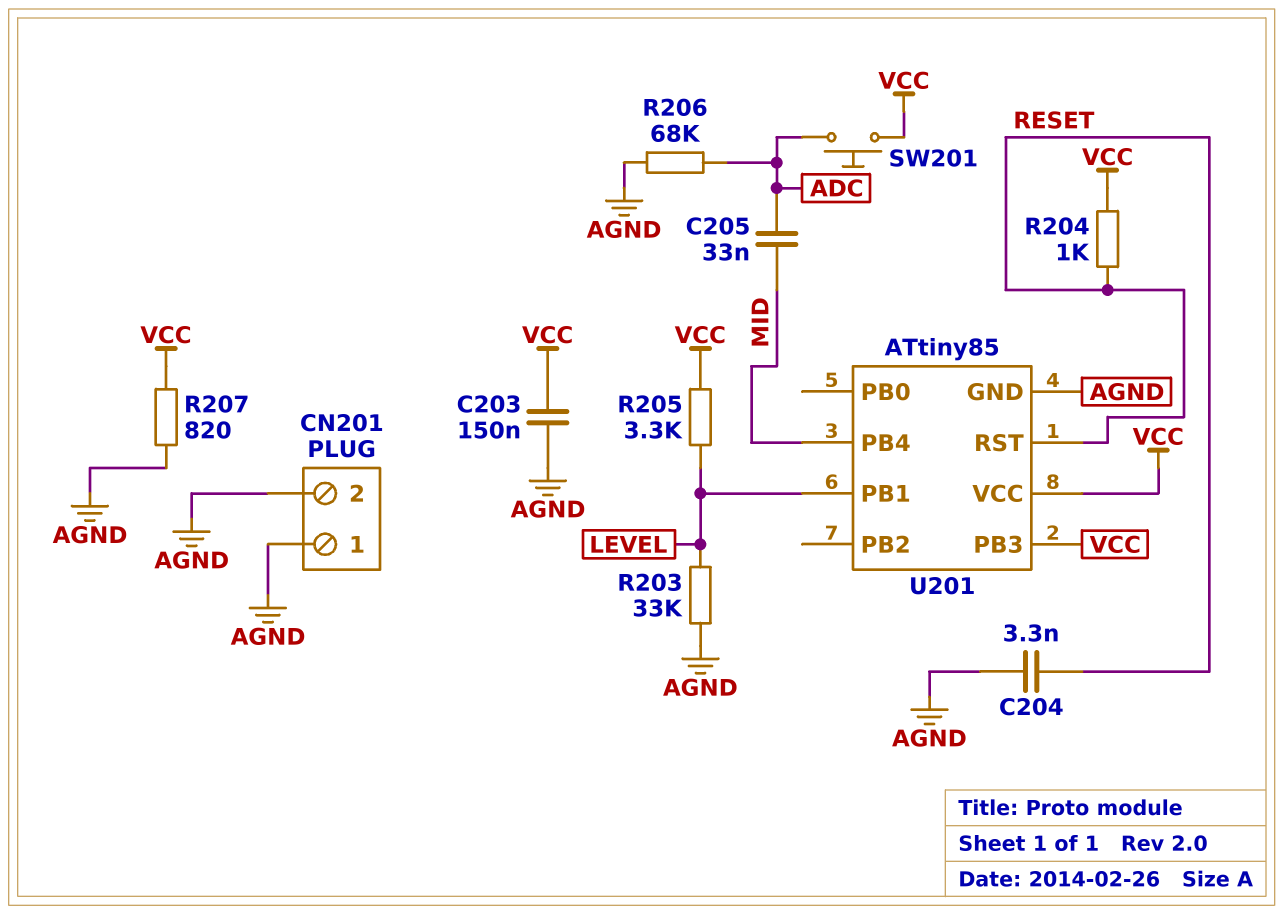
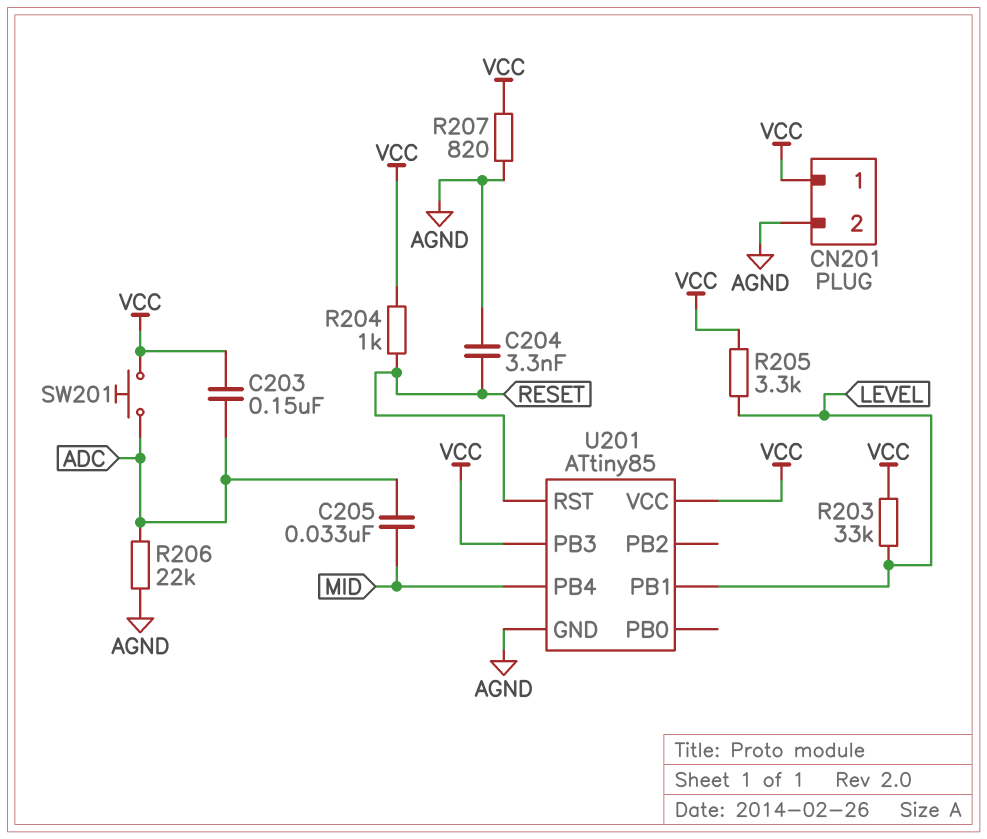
C203: 150nF (AGND, VCC) -> 150nF (ADC, VCC)
CN201 pin 1: AGND -> VCC
R203: 33k (AGND, LEVEL) -> 33k (LEVEL, VCC)
R206: 68k (ADC, AGND) -> 22k (ADC, AGND)

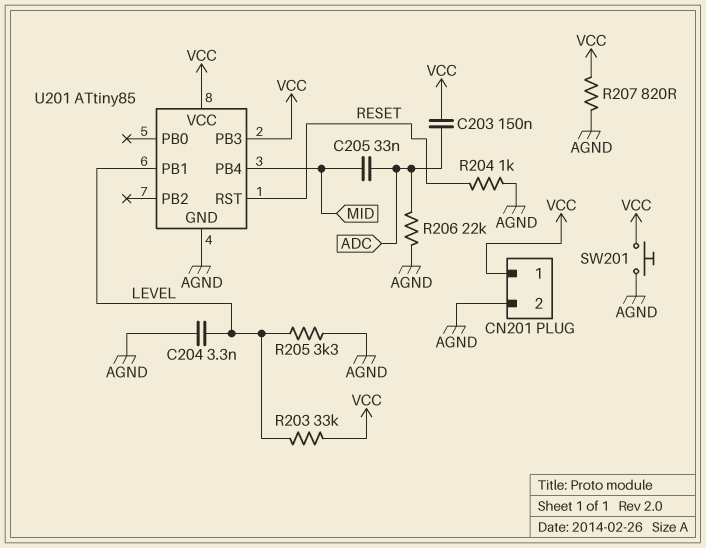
C204: 3.3nF (AGND, RESET) -> 3.3nF (AGND, LEVEL)
R204: 1k (RESET, VCC) -> 1k (AGND, RESET)
R205: 3.3k (LEVEL, VCC) -> 3.3k (AGND, LEVEL)
SW201: button (ADC, VCC) -> button (AGND, VCC)

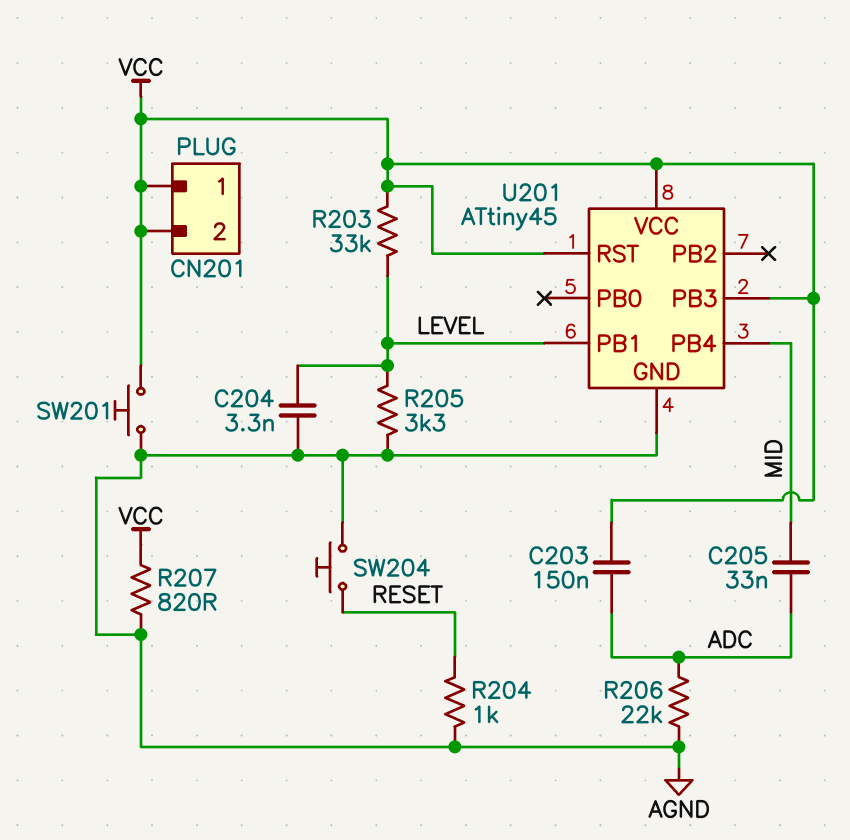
CN201 pin 2: AGND -> VCC
SW204: none -> button (AGND, RESET)
U201: ATtiny85 -> ATtiny45
U201 pin RST: RESET -> VCC

